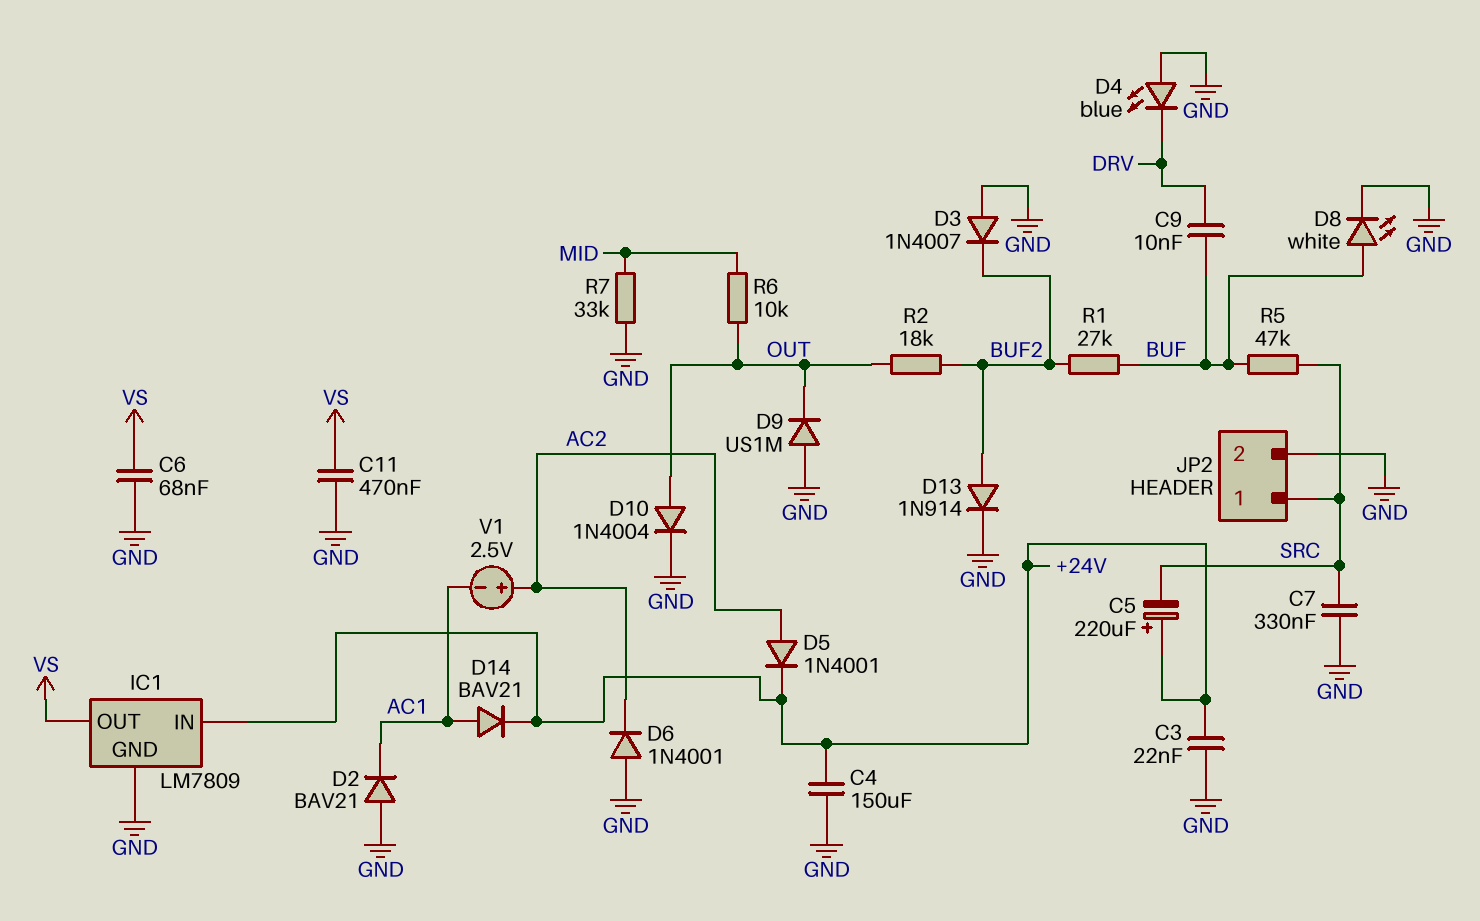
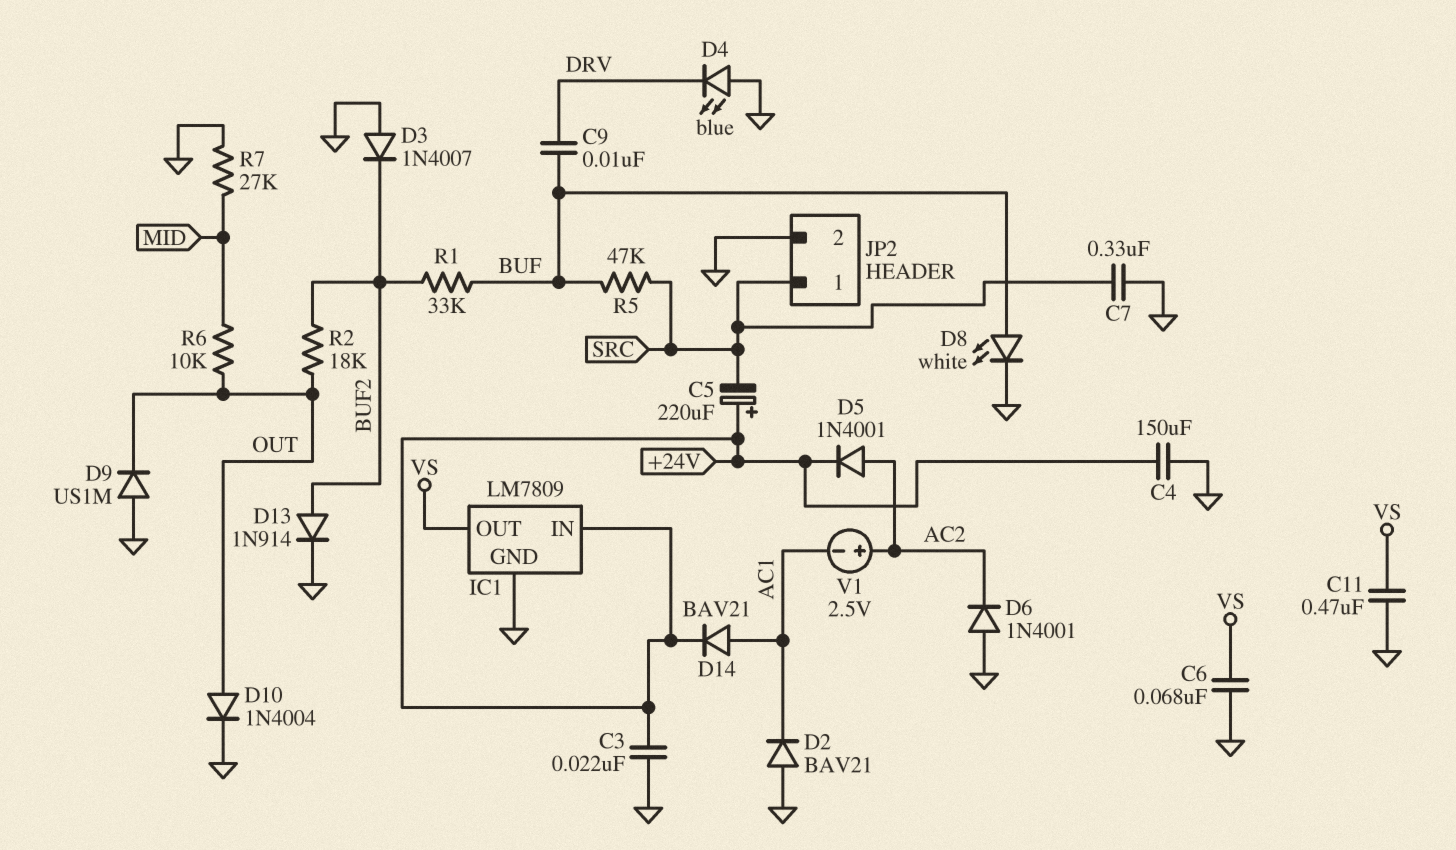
R1: 27k (BUF, BUF2) -> 33k (BUF, BUF2)
R7: 33k (GND, MID) -> 27k (GND, MID)

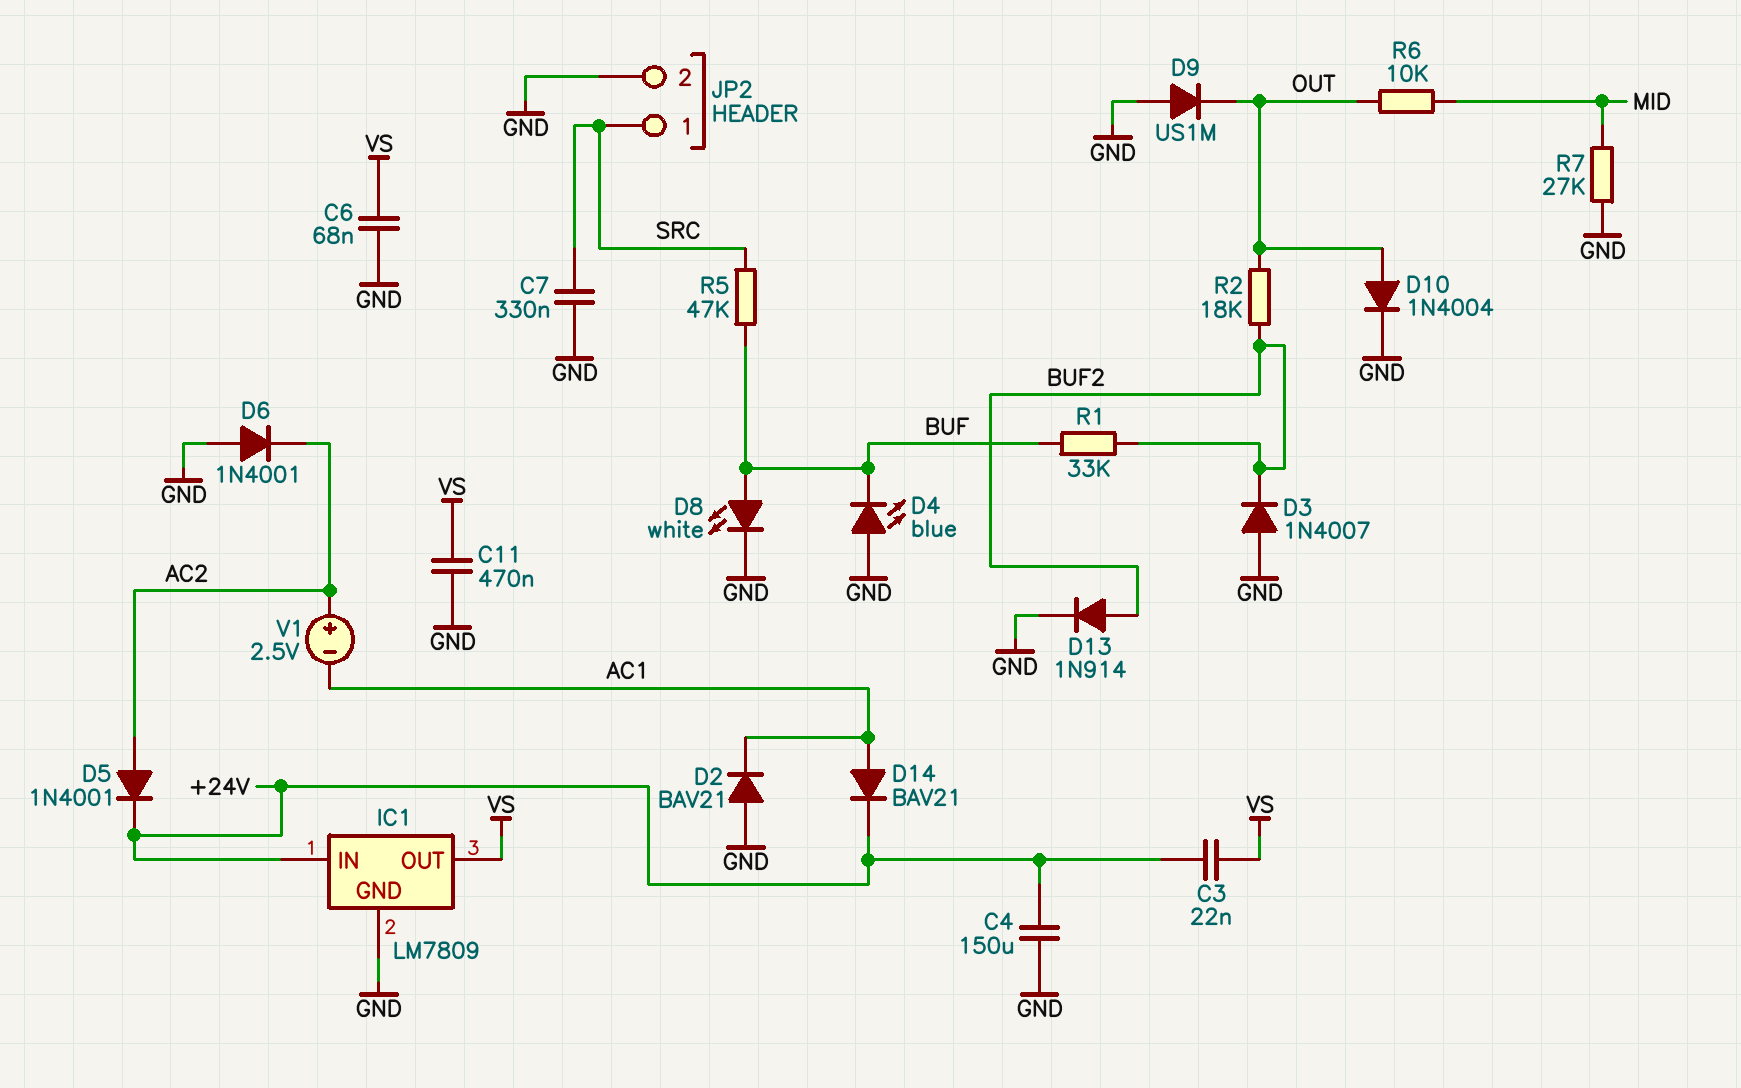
C3: 22nF (+24V, GND) -> 22nF (+24V, VS)
C5: 220uF (plus +24V, minus SRC) -> none
C9: 10nF (BUF, DRV) -> none
D4: LED blue (A GND, K DRV) -> LED blue (A GND, K BUF)

